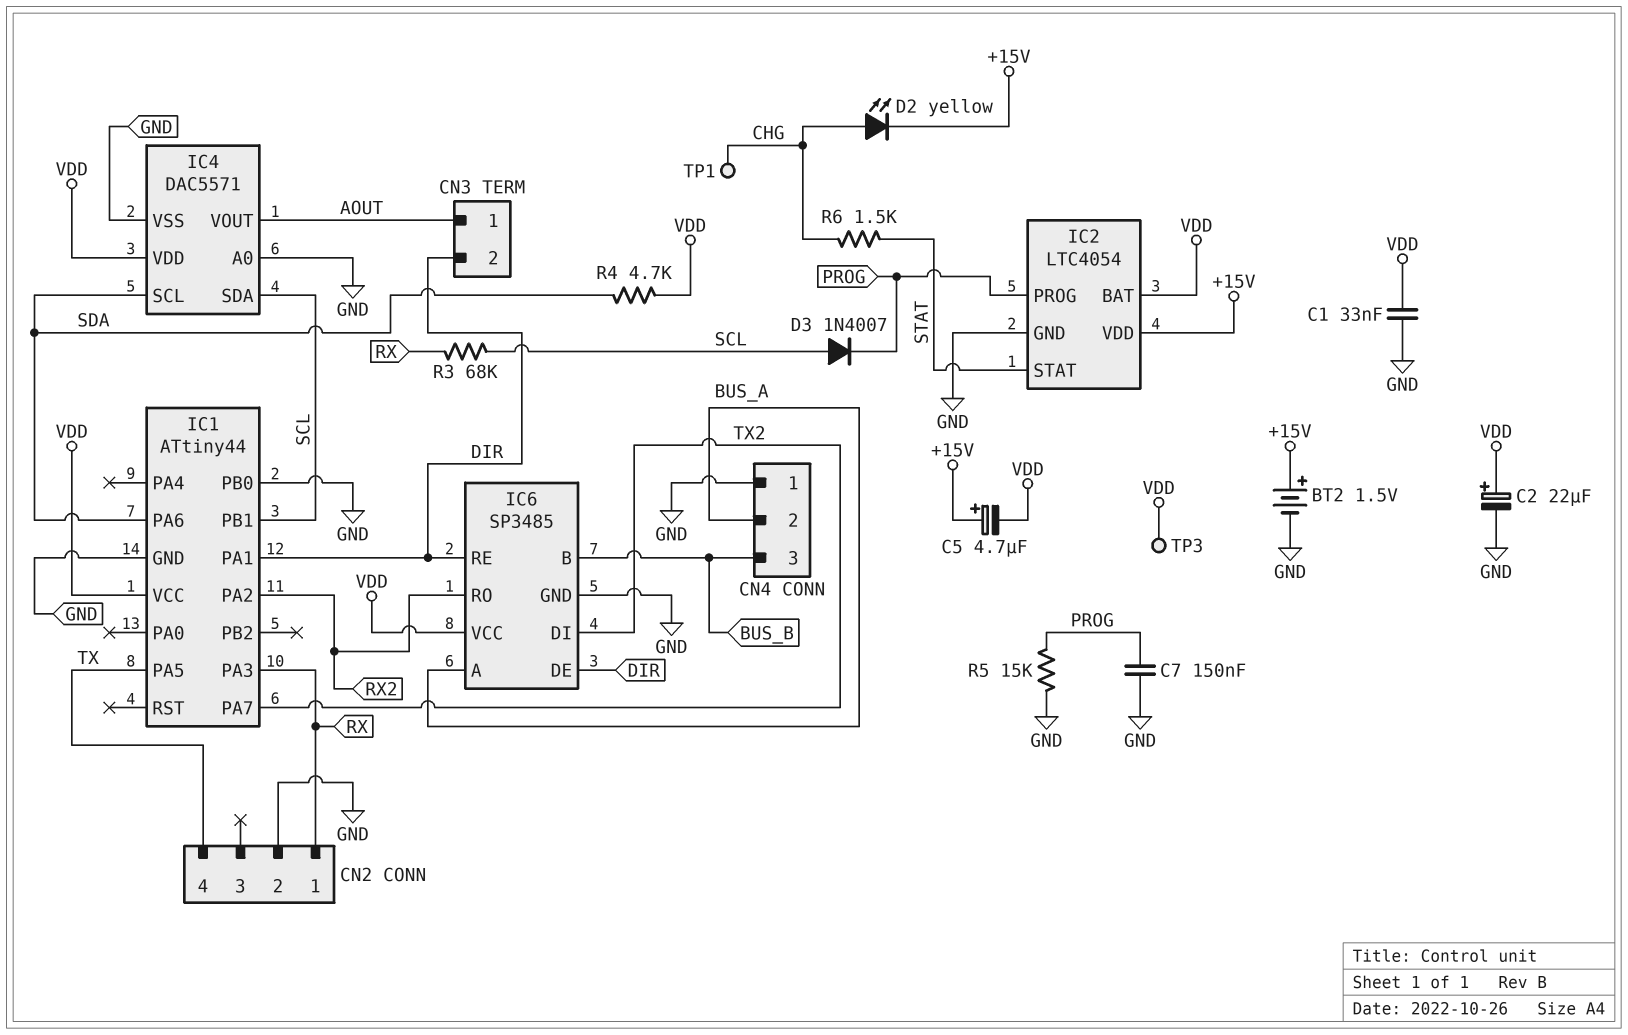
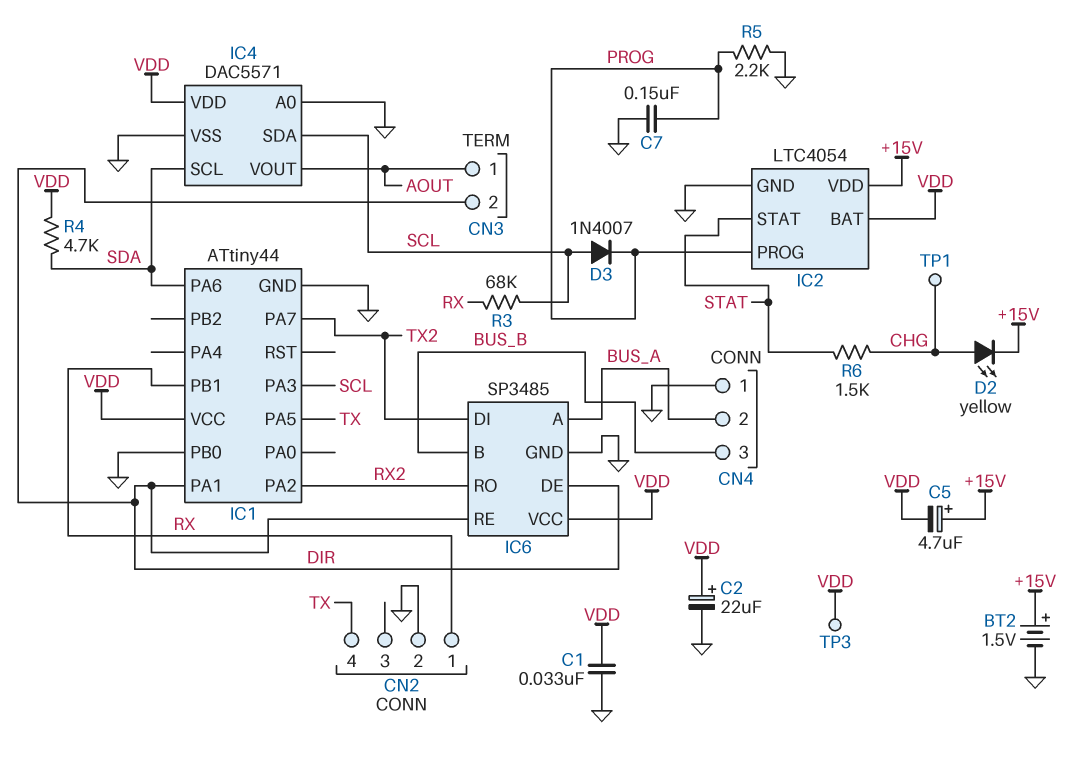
IC1 pin PA3: RX -> SCL
IC1 pin PB1: SCL -> RX
R5: 15k (GND, PROG) -> 2.2k (GND, PROG)

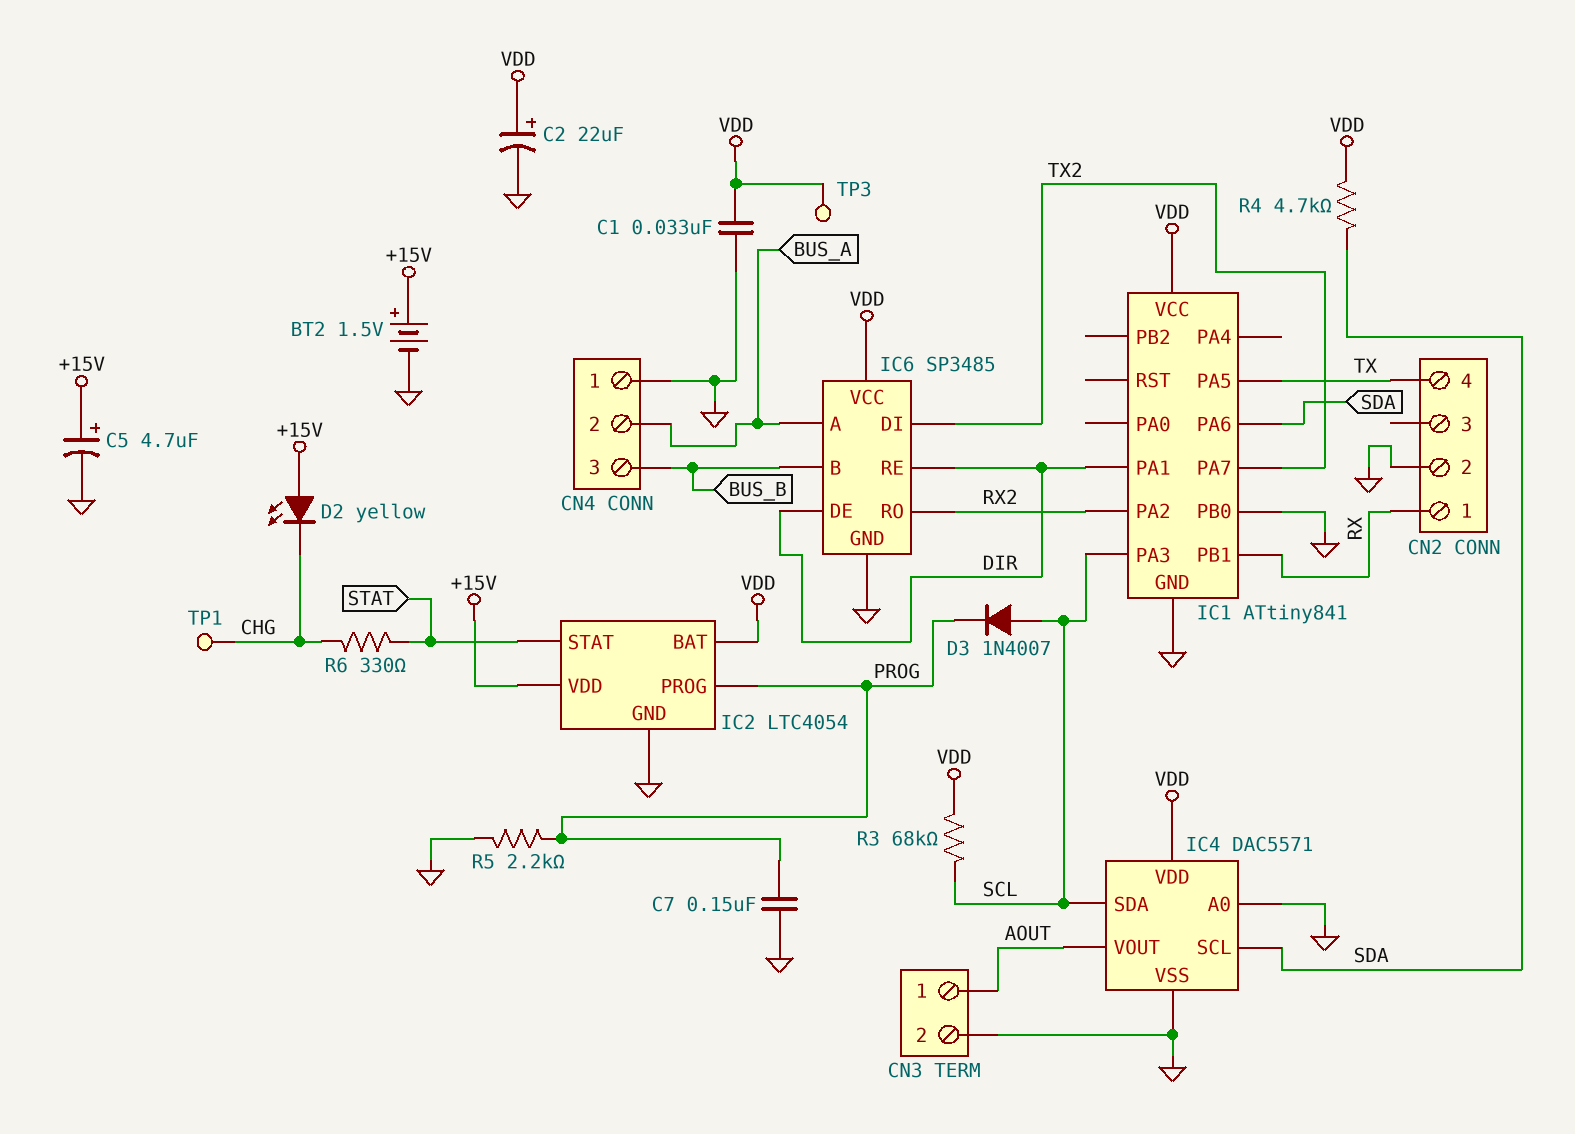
C5: 4.7uF (plus +15V, minus VDD) -> 4.7uF (plus +15V, minus GND)
CN3 pin 2: DIR -> GND
D2: LED yellow (A CHG, K +15V) -> LED yellow (A +15V, K CHG)
IC1: ATtiny44 -> ATtiny841
R3: 68k (RX, SCL) -> 68k (SCL, VDD)
R6: 1.5k (CHG, STAT) -> 330 (CHG, STAT)

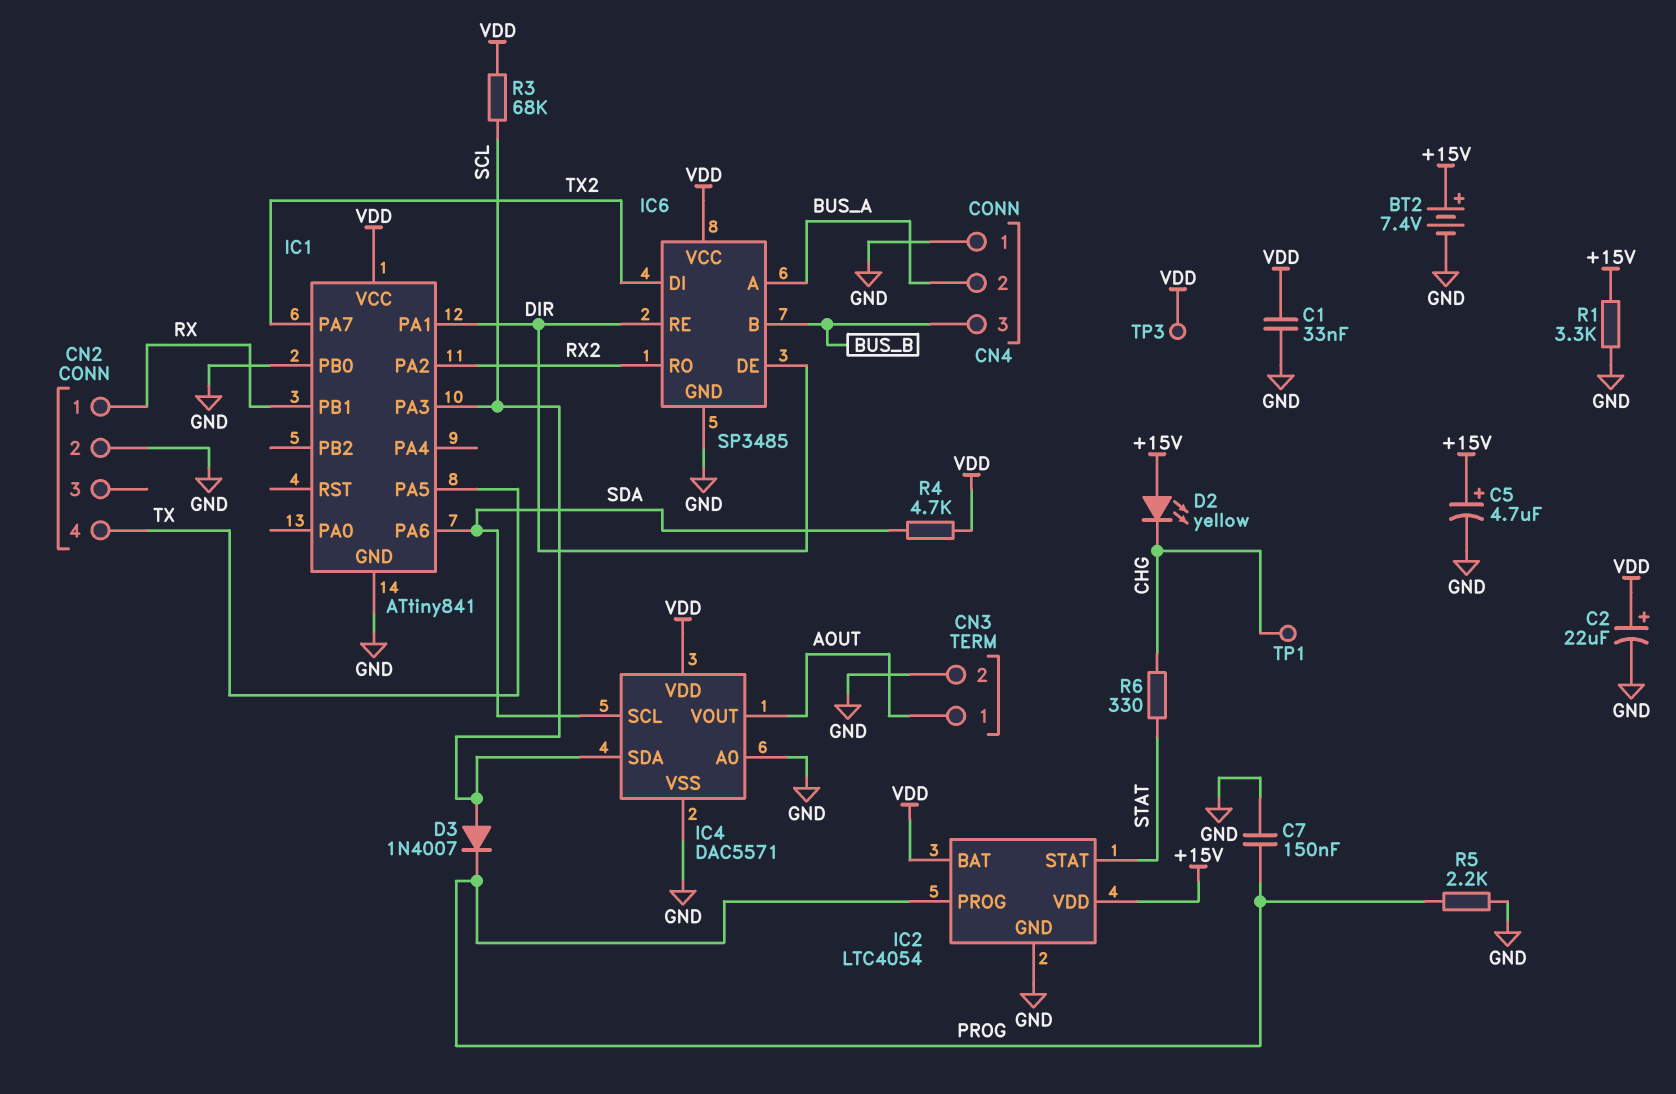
BT2: 1.5V (plus +15V, minus GND) -> 7.4V (plus +15V, minus GND)
R1: none -> 3.3k (+15V, GND)

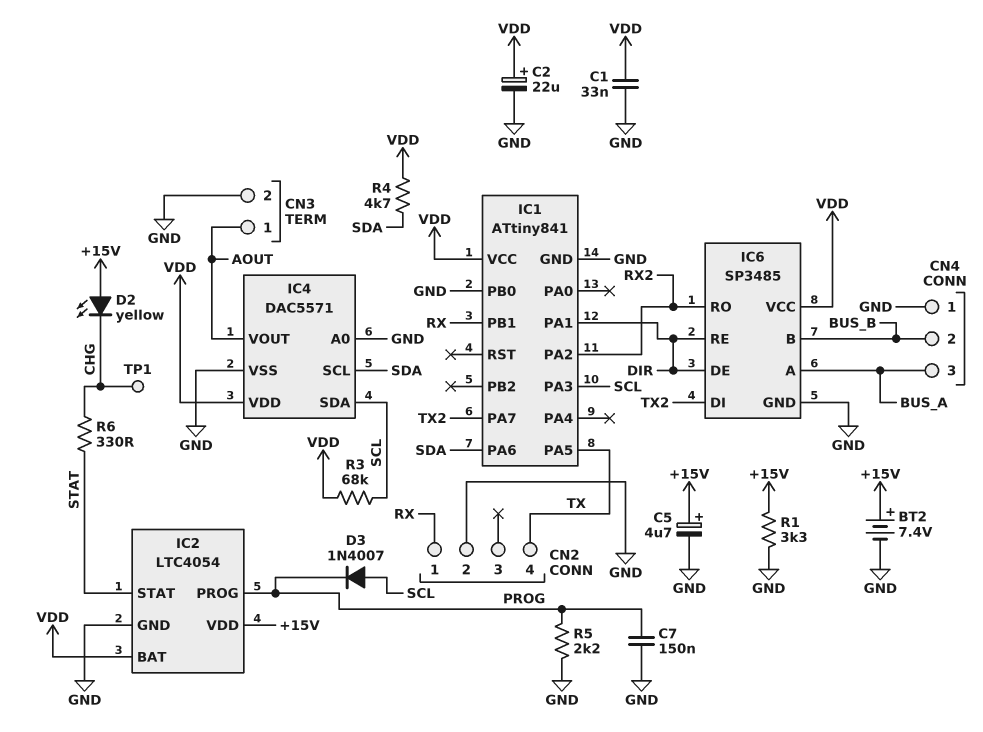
CN4 pin 2: BUS_A -> BUS_B
CN4 pin 3: BUS_B -> BUS_A
TP3: test point (VDD) -> none

